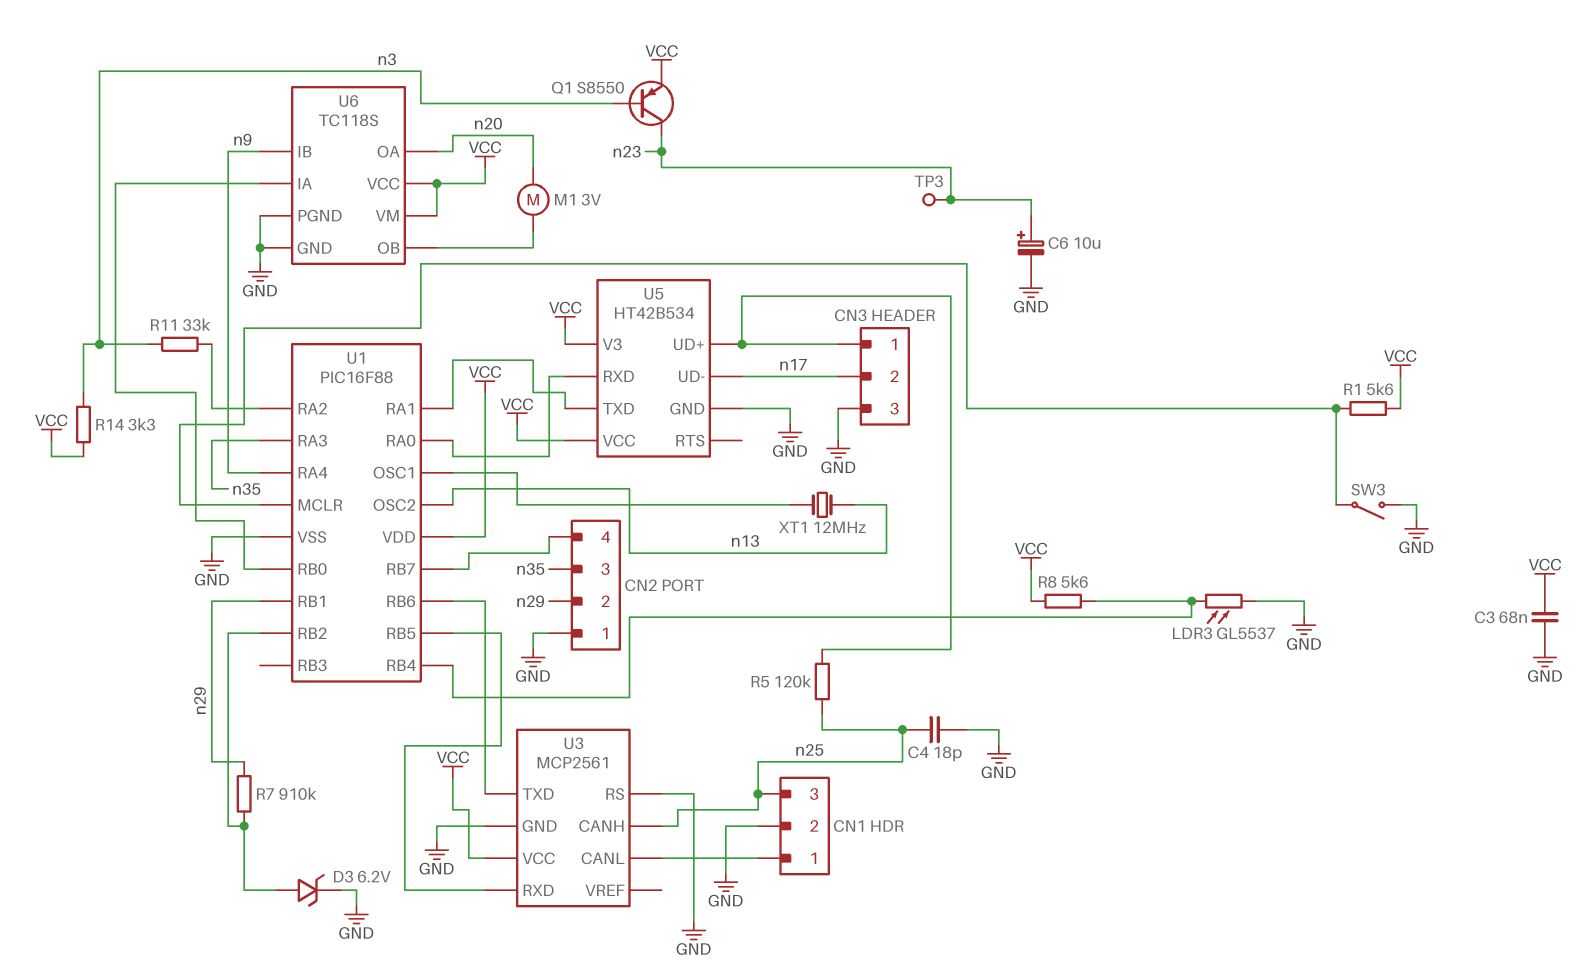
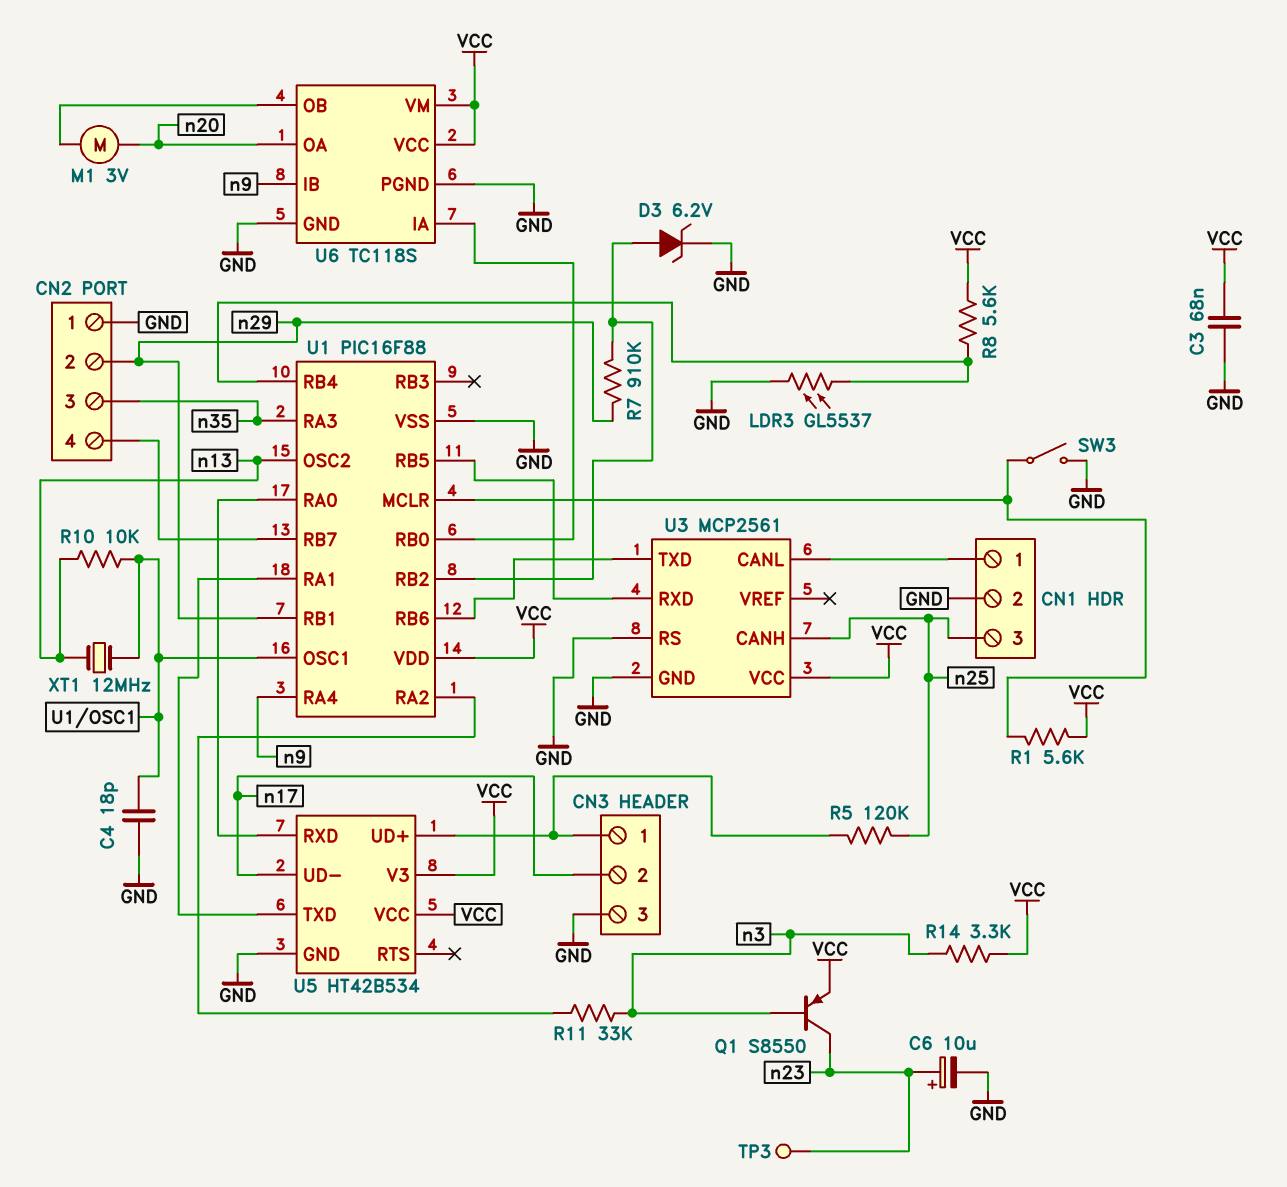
C4: 18pF (GND, n25) -> 18pF (GND, U1/OSC1)
R10: none -> 10k (U1/OSC1, n13)

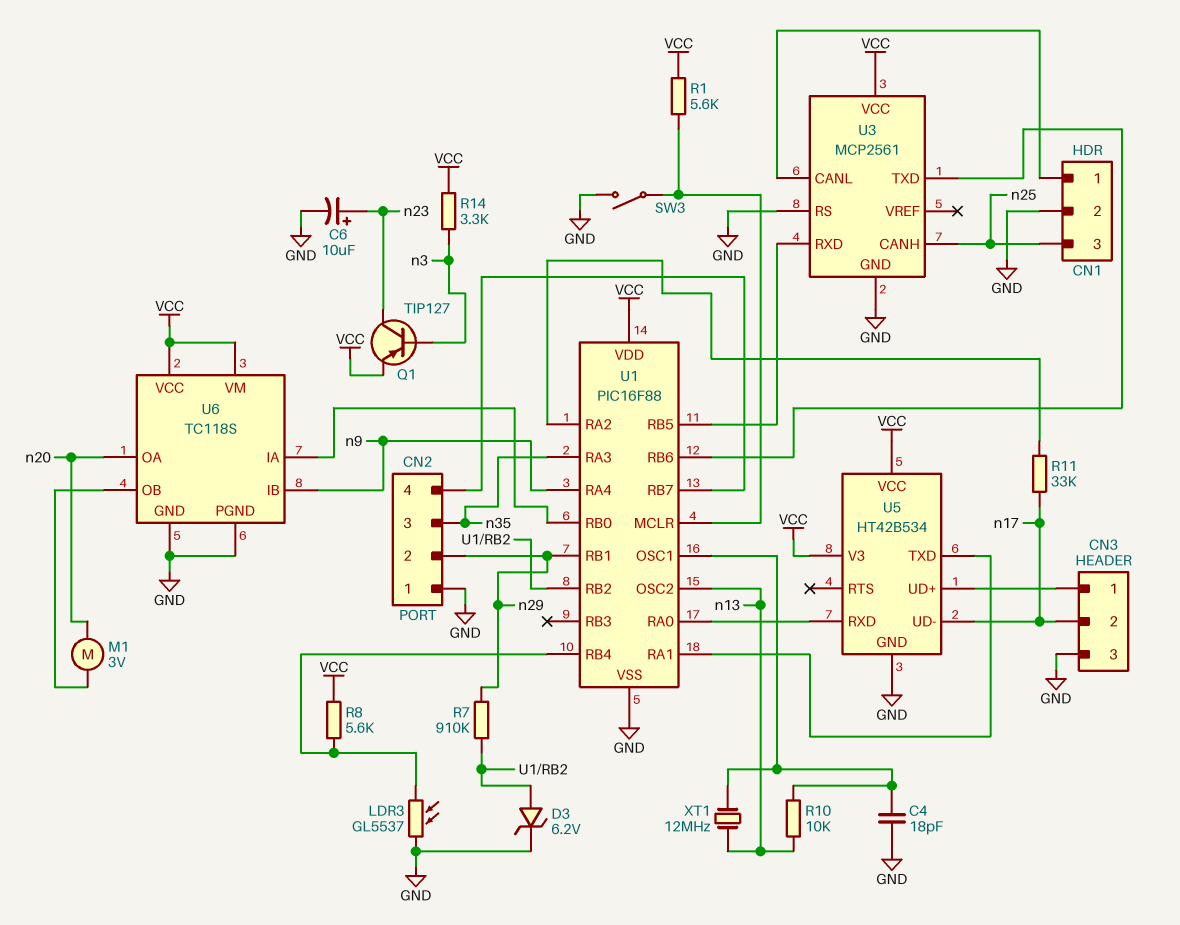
C3: 68nF (GND, VCC) -> none
Q1: PNP S8550 (B n3, C n23, E VCC) -> PNP TIP127 (B n3, C n23, E VCC)
R5: 120k (CN3/1, n25) -> none
R11: 33k (U1/RA2, n3) -> 33k (U1/RA2, n17)
TP3: test point (n23) -> none

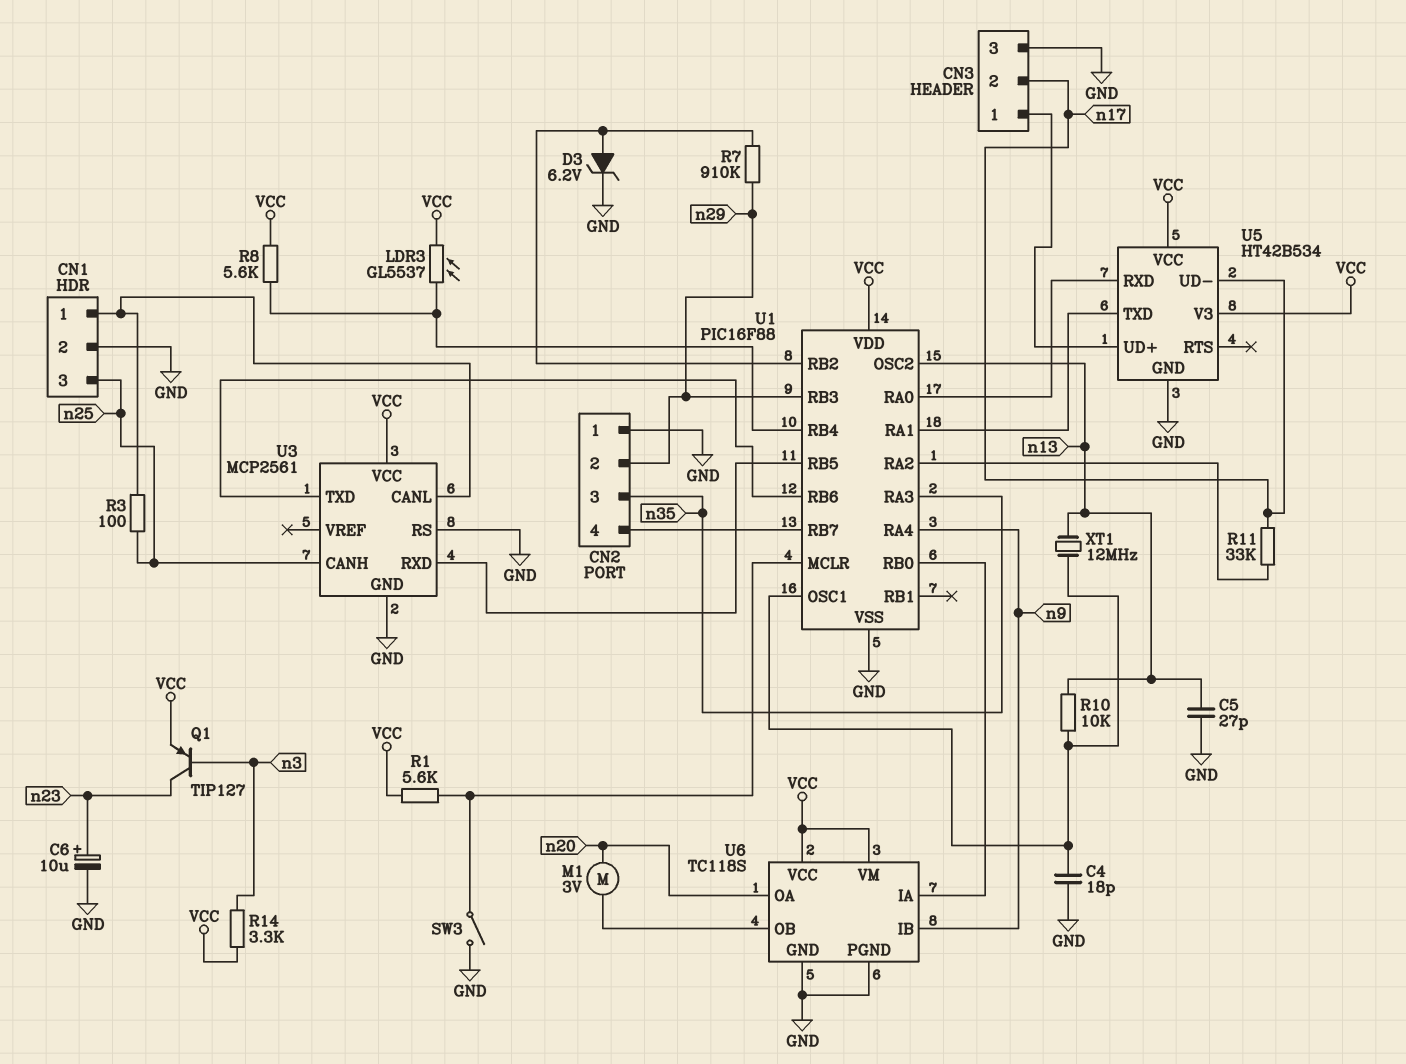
C5: none -> 27pF (GND, n13)
LDR3: GL5537 (GND, U1/RB4) -> GL5537 (U1/RB4, VCC)
R3: none -> 100 (CN1/1, n25)
U1 pin RB1: n29 -> none
U1 pin RB3: none -> n29

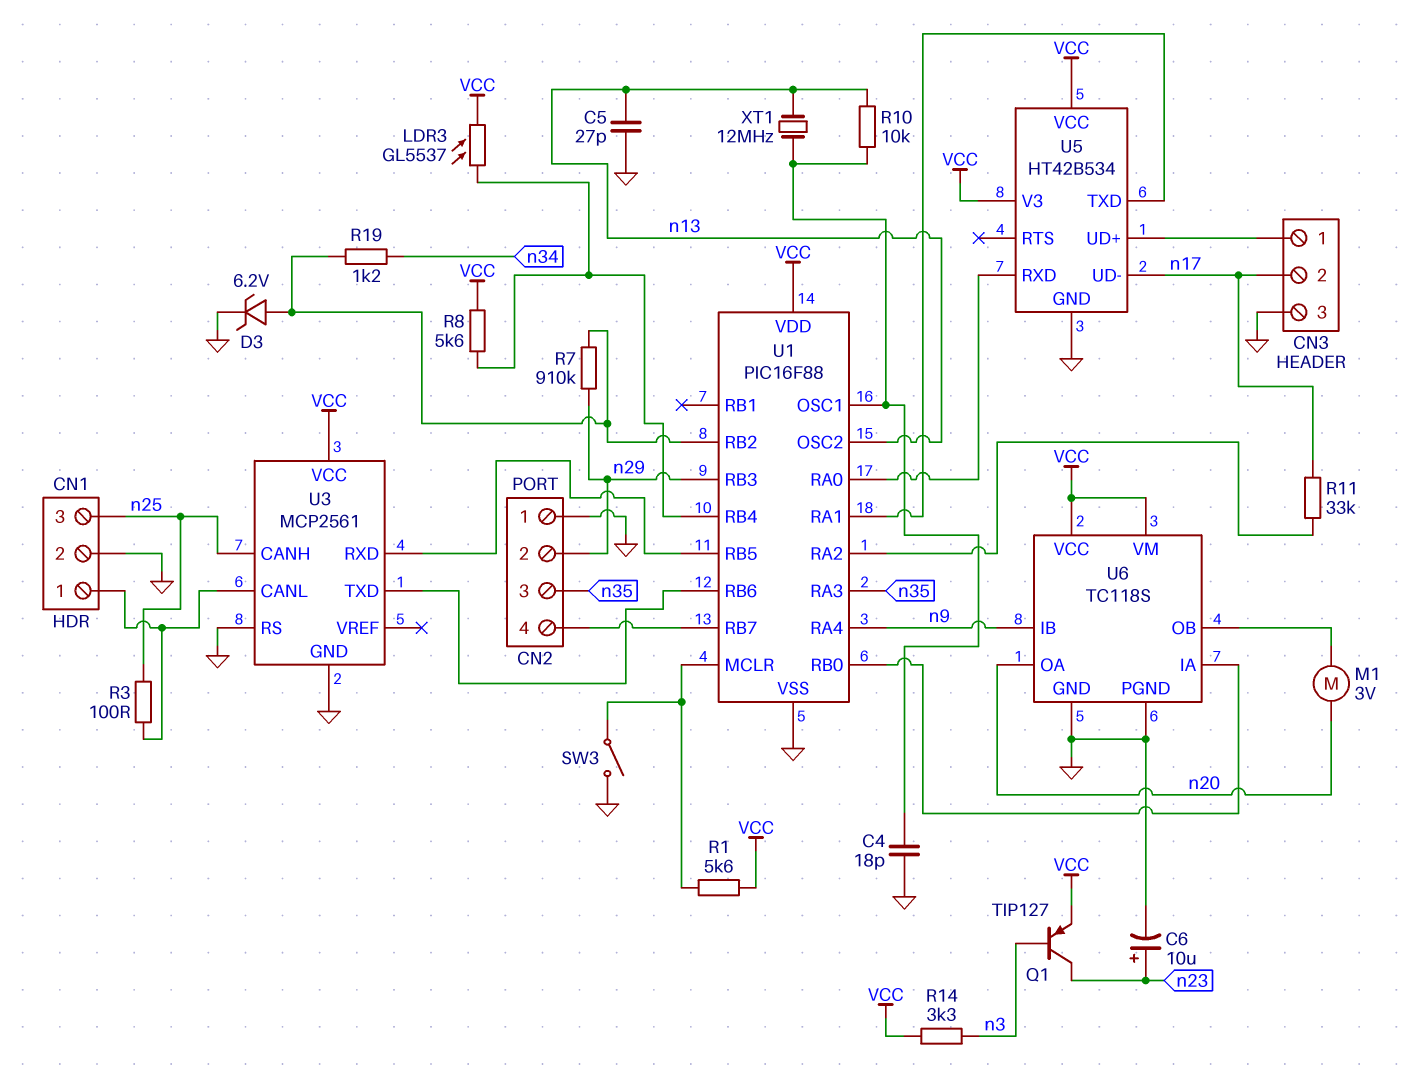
R19: none -> 1.2k (U1/RB2, n34)

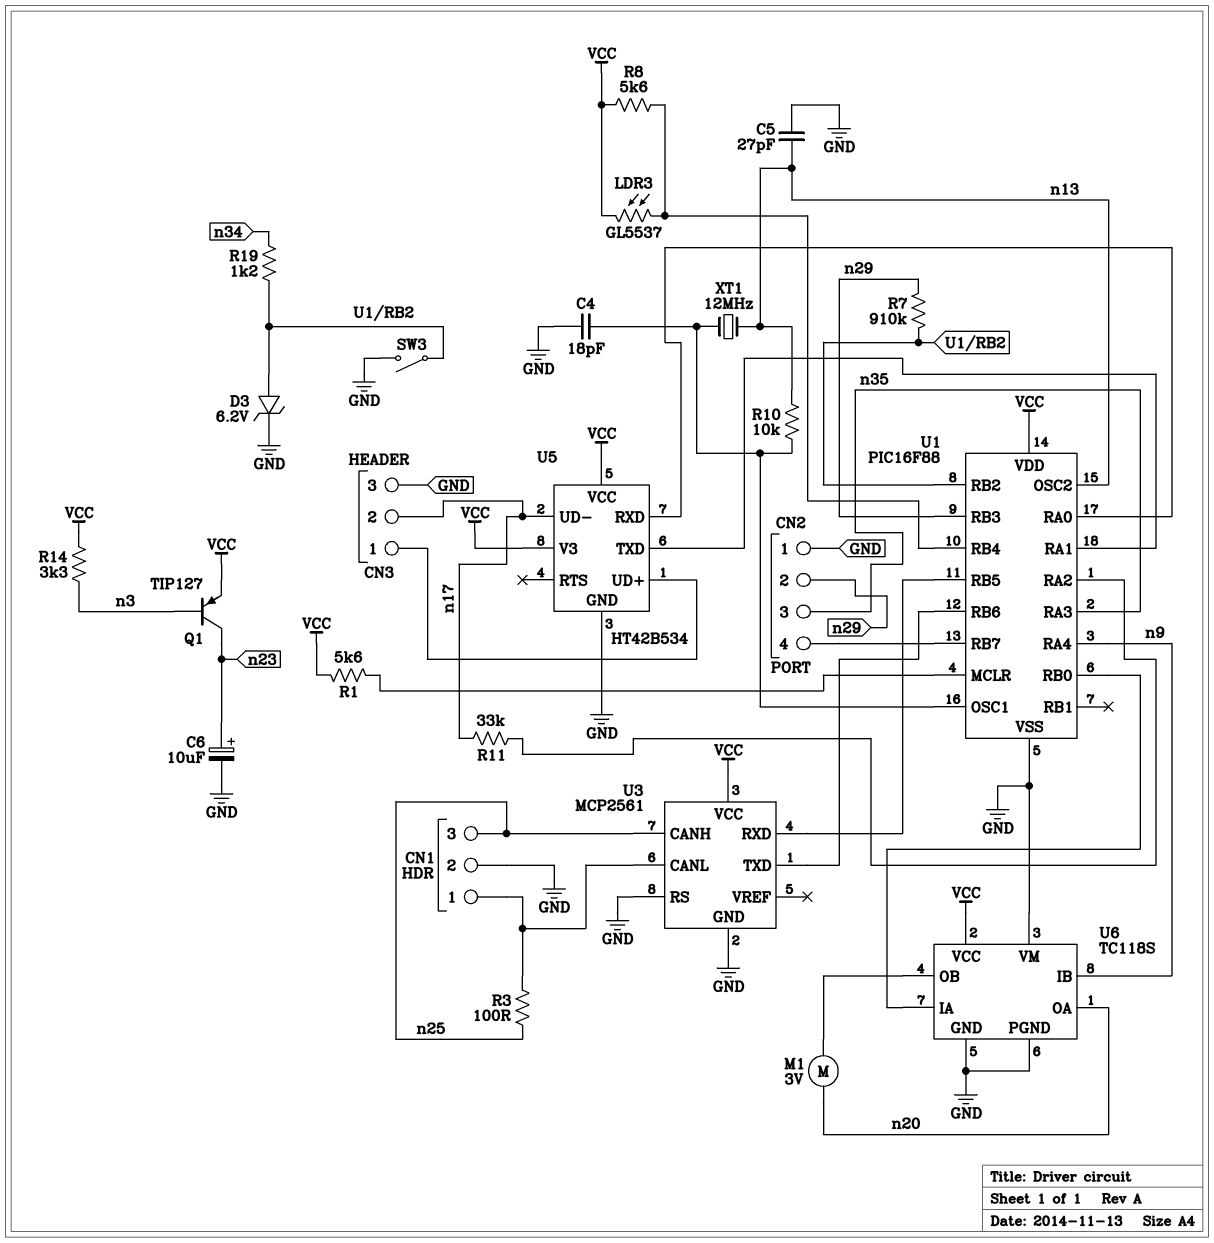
SW3: switch (GND, U1/MCLR) -> switch (GND, U1/RB2)
U6 pin VM: VCC -> GND

